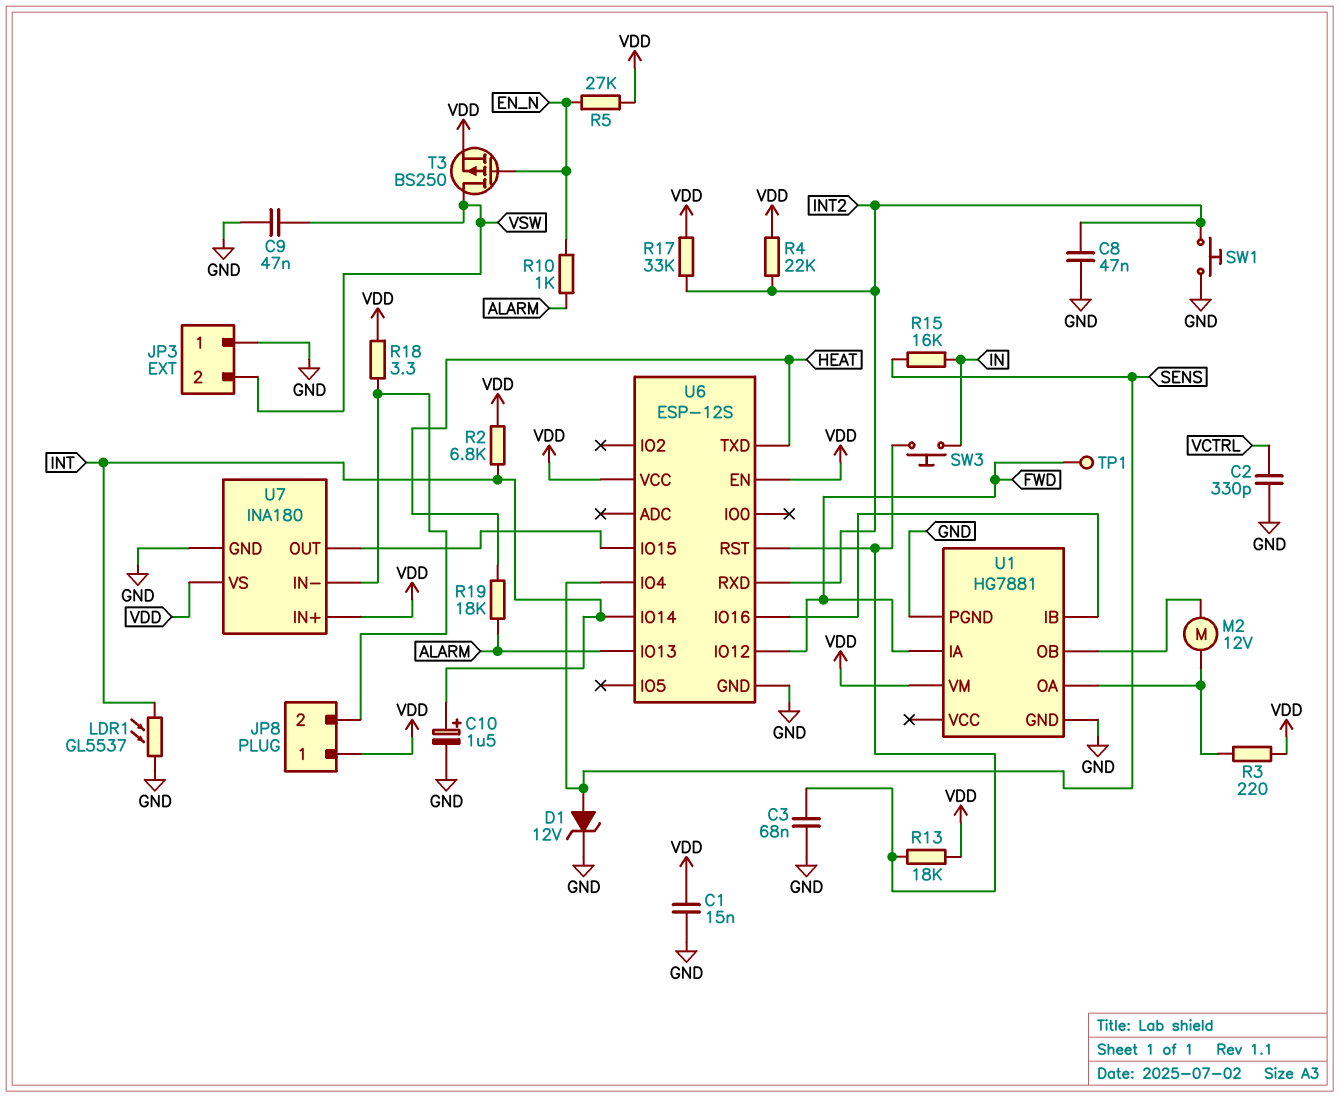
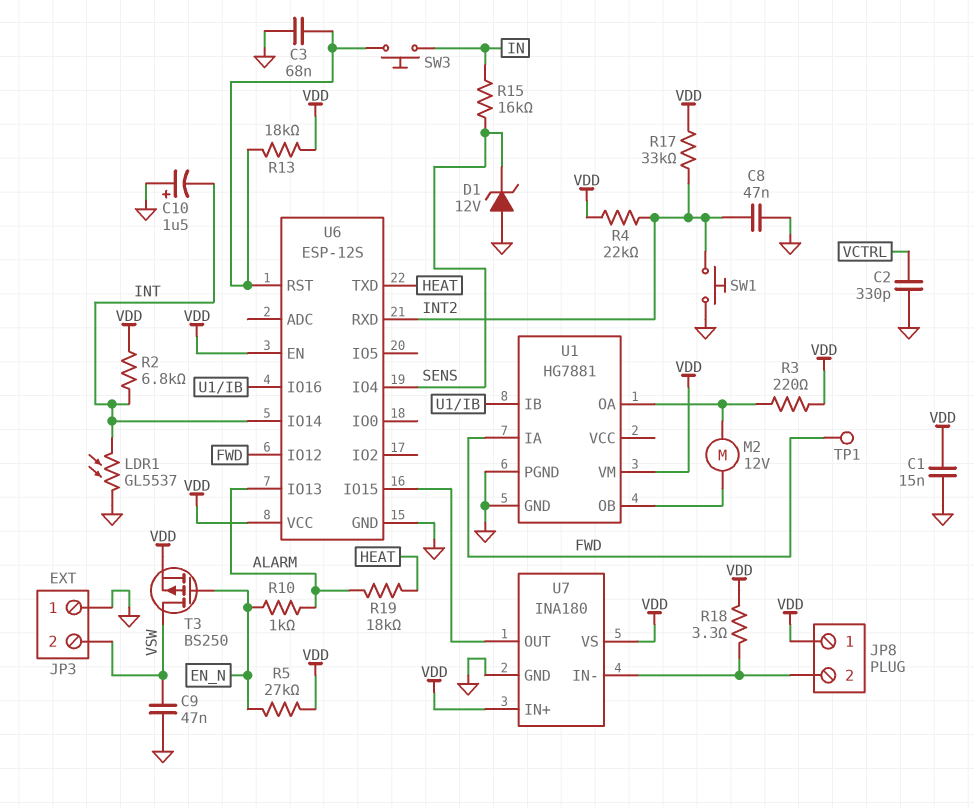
C10: 1.5uF (plus INT, minus GND) -> 1.5uF (plus GND, minus INT)
D1: zener 12V (A SENS, K GND) -> zener 12V (A GND, K SENS)

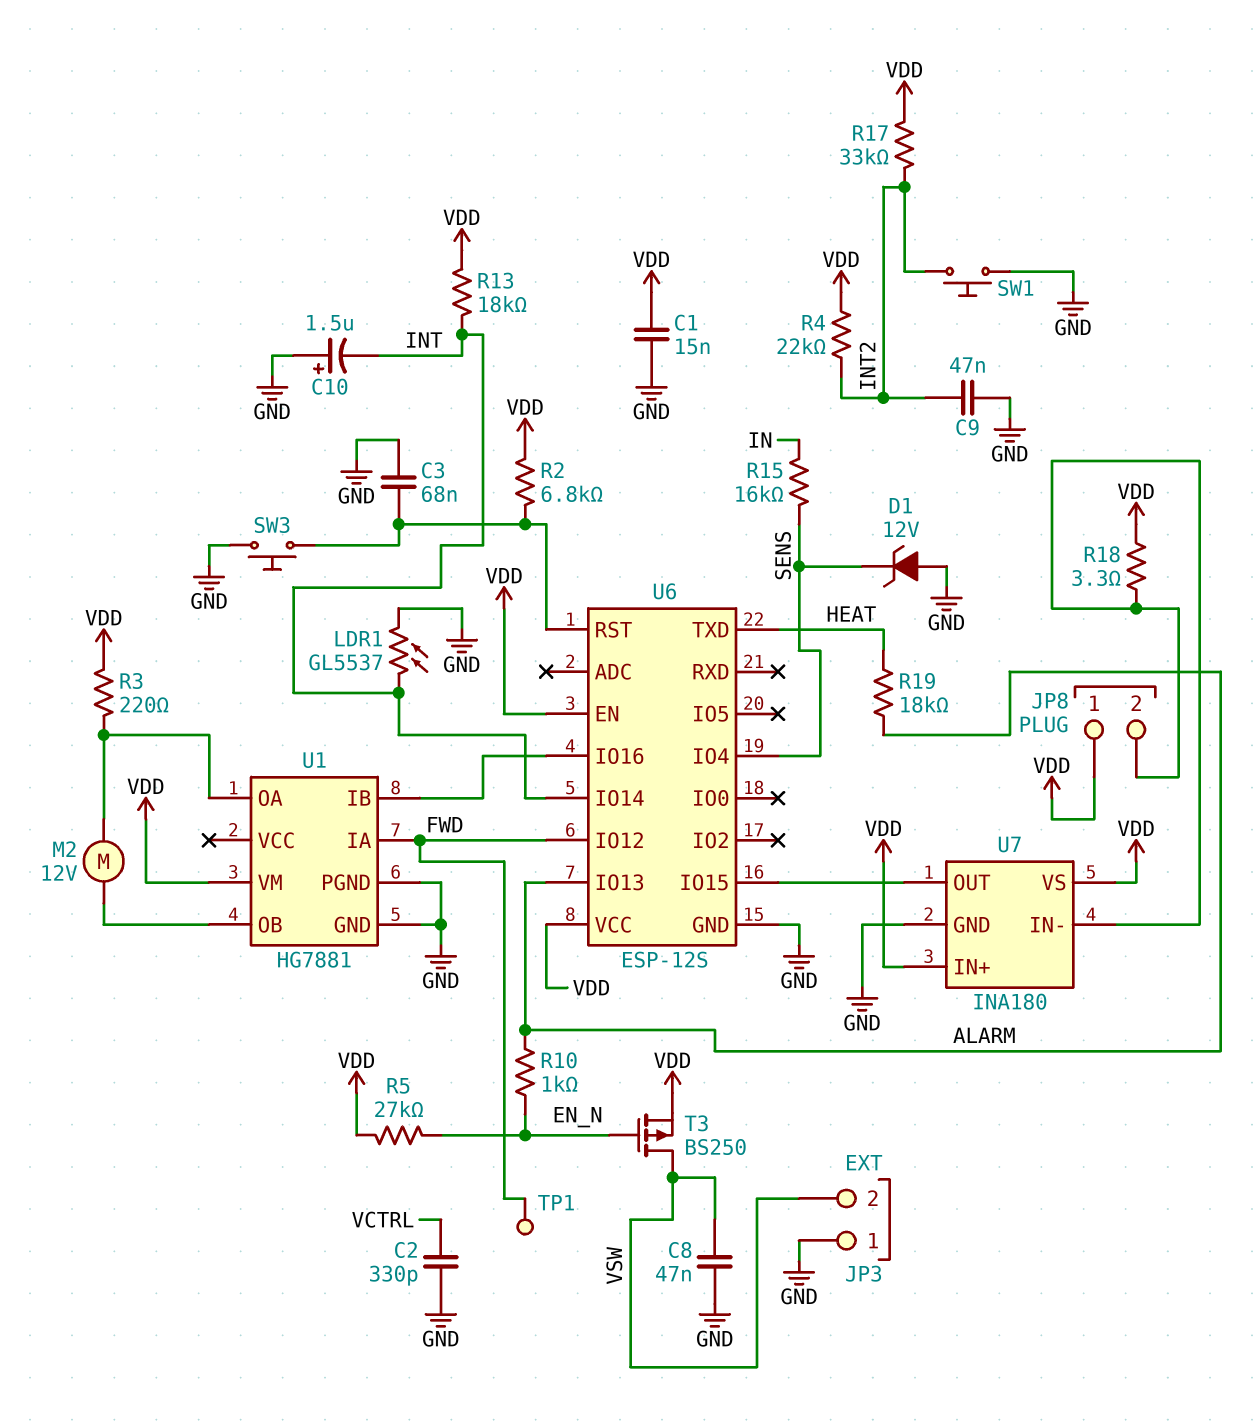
C8: 47nF (GND, INT2) -> 47nF (GND, VSW)
C9: 47nF (GND, VSW) -> 47nF (GND, INT2)
R2: 6.8k (INT, VDD) -> 6.8k (U6/RST, VDD)
R13: 18k (U6/RST, VDD) -> 18k (INT, VDD)
SW3: button (IN, U6/RST) -> button (GND, U6/RST)
U6 pin RXD: INT2 -> none

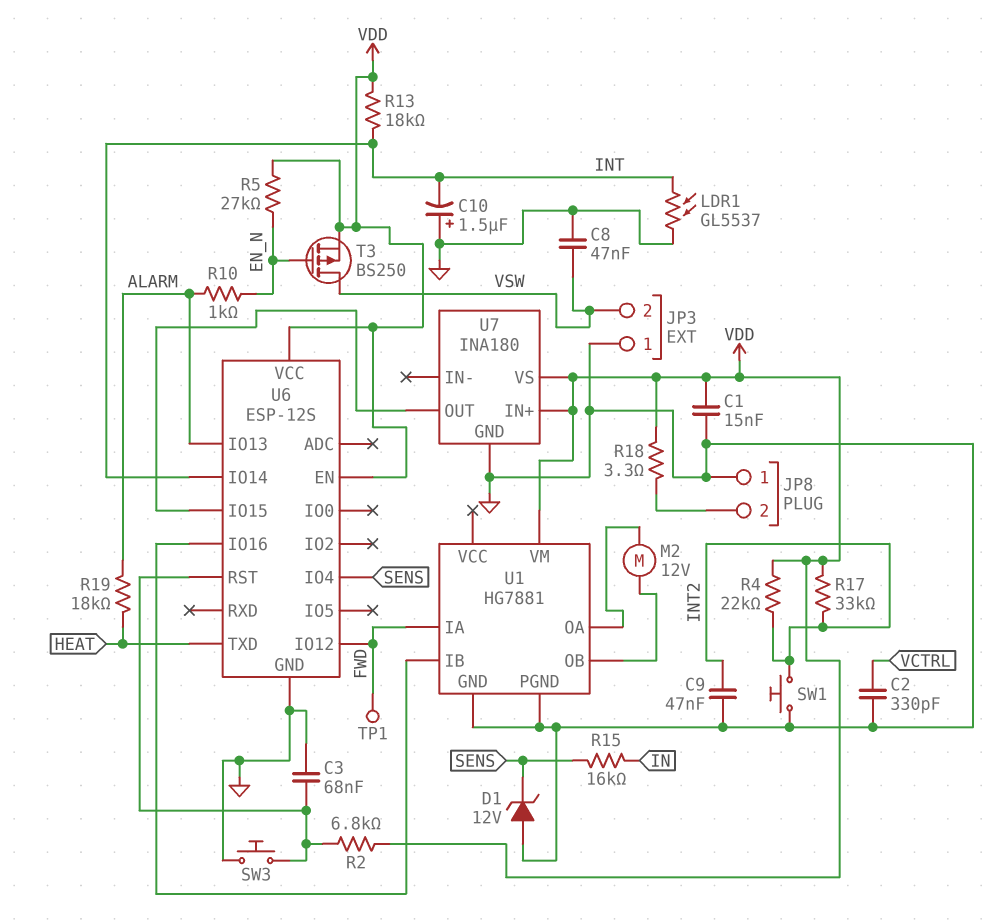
JP8 pin 1: VDD -> GND
R3: 220 (U1/OA, VDD) -> none
U7 pin IN-: JP8/2 -> none

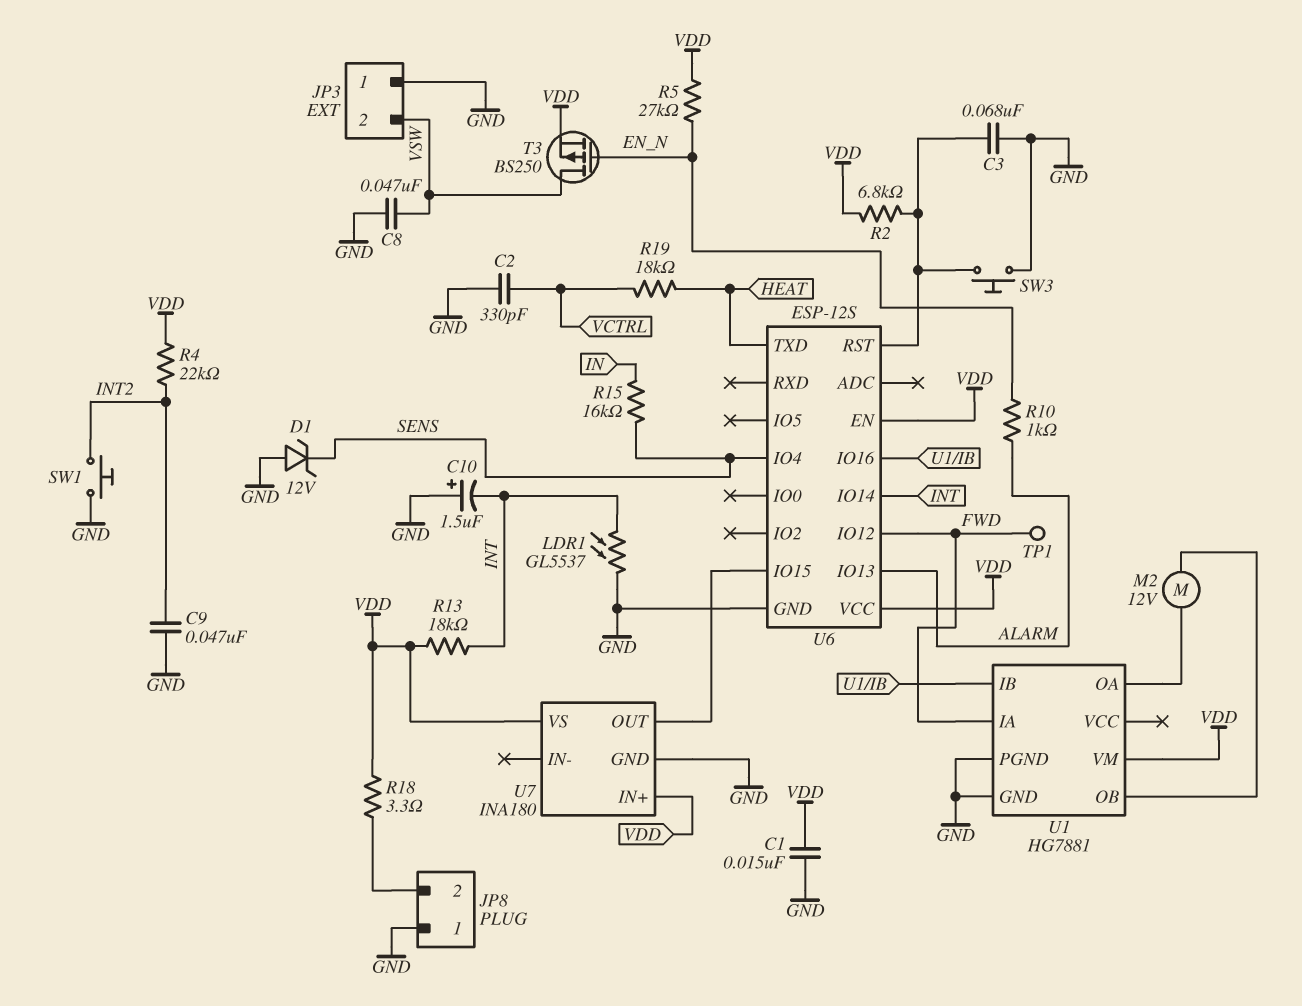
R17: 33k (INT2, VDD) -> none
R19: 18k (ALARM, HEAT) -> 18k (HEAT, VCTRL)

